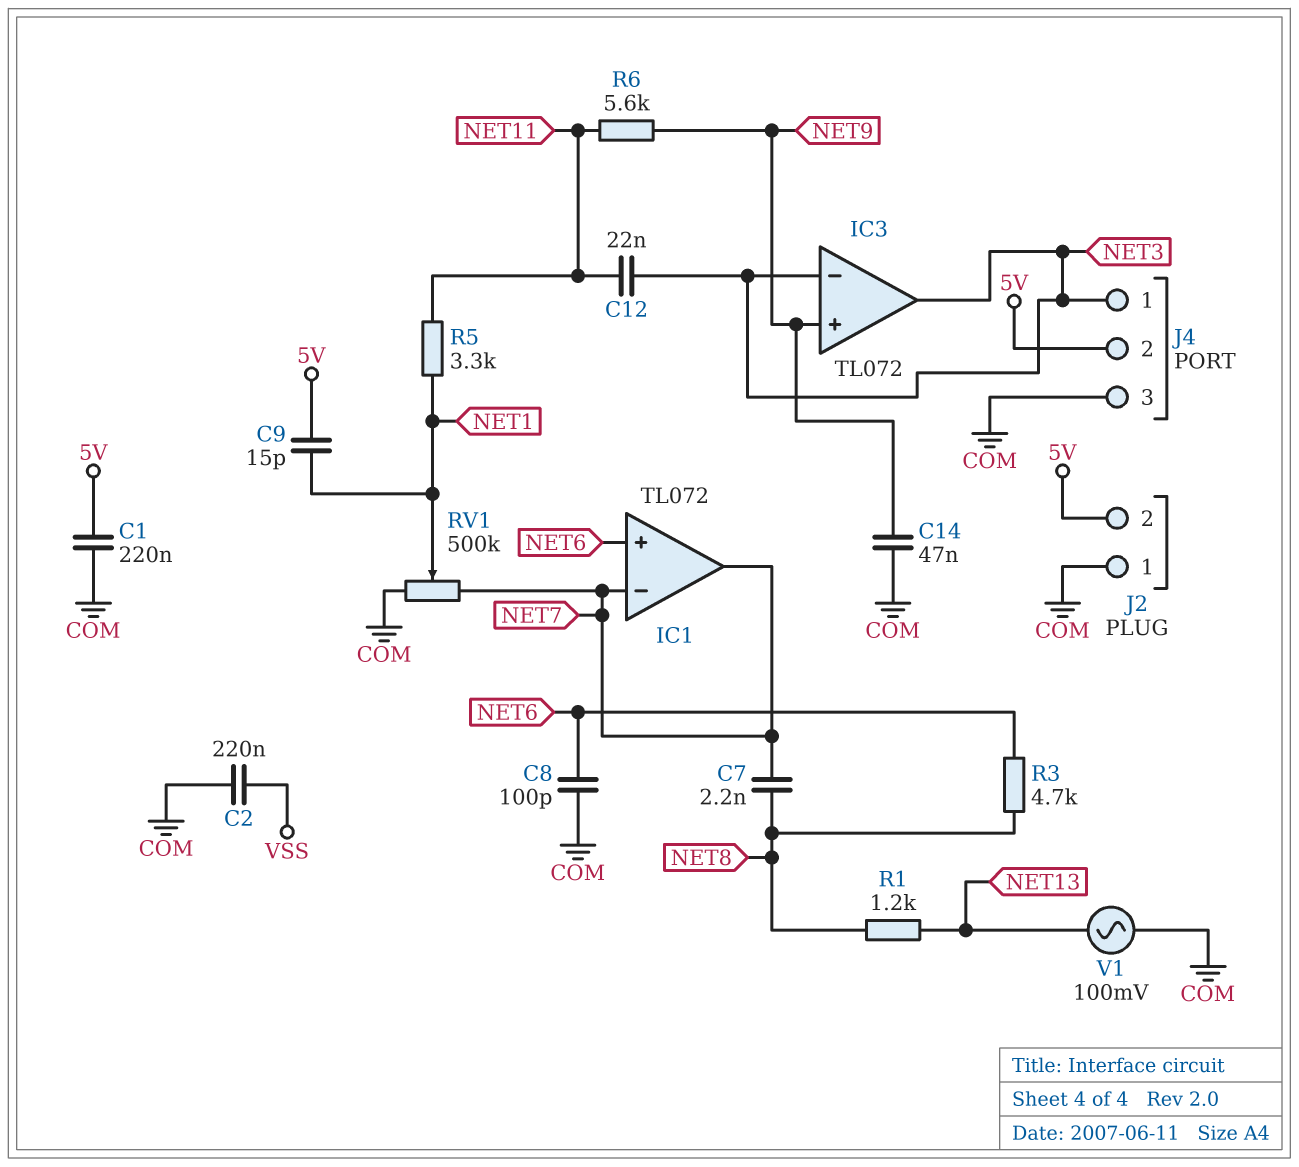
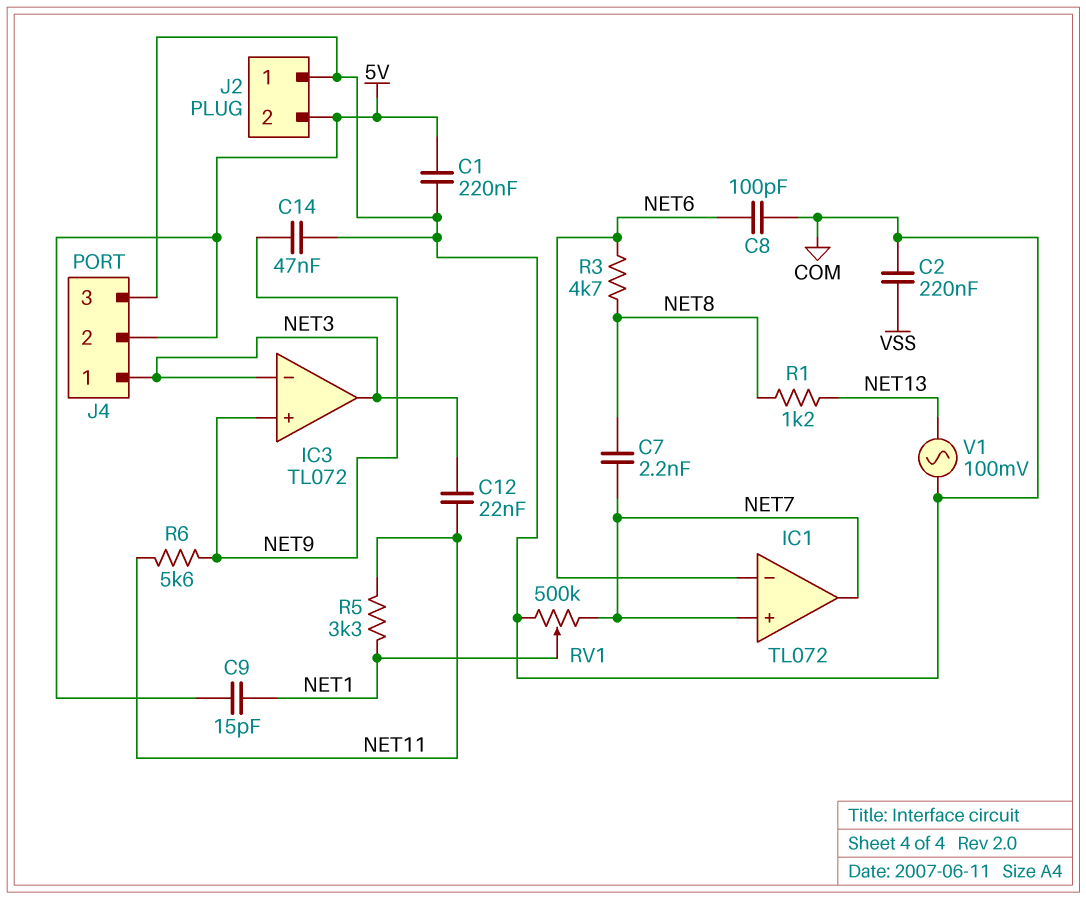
IC1 pin in+: NET6 -> NET7
IC1 pin in-: NET7 -> NET6

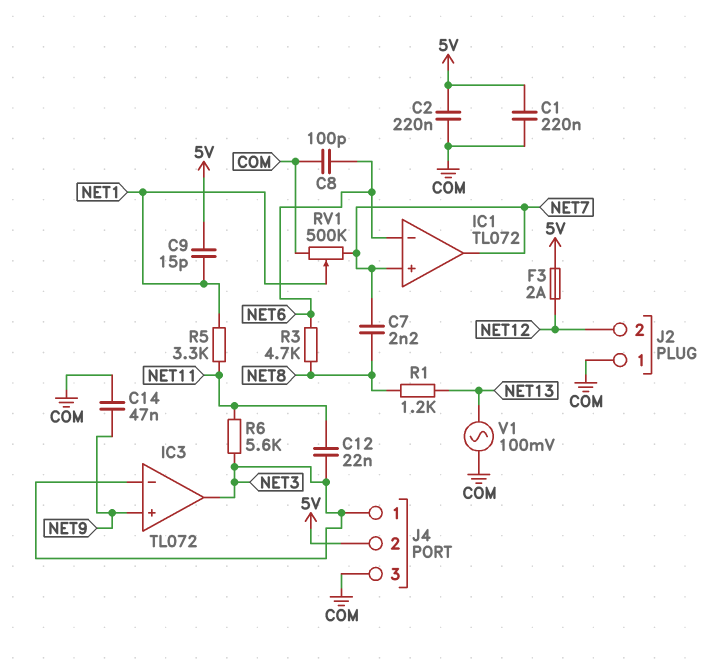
C2: 220nF (COM, VSS) -> 220nF (5V, COM)
F3: none -> 2A (5V, NET12)
J2 pin 2: 5V -> NET12
R6: 5.6k (NET9, NET11) -> 5.6k (NET3, NET11)

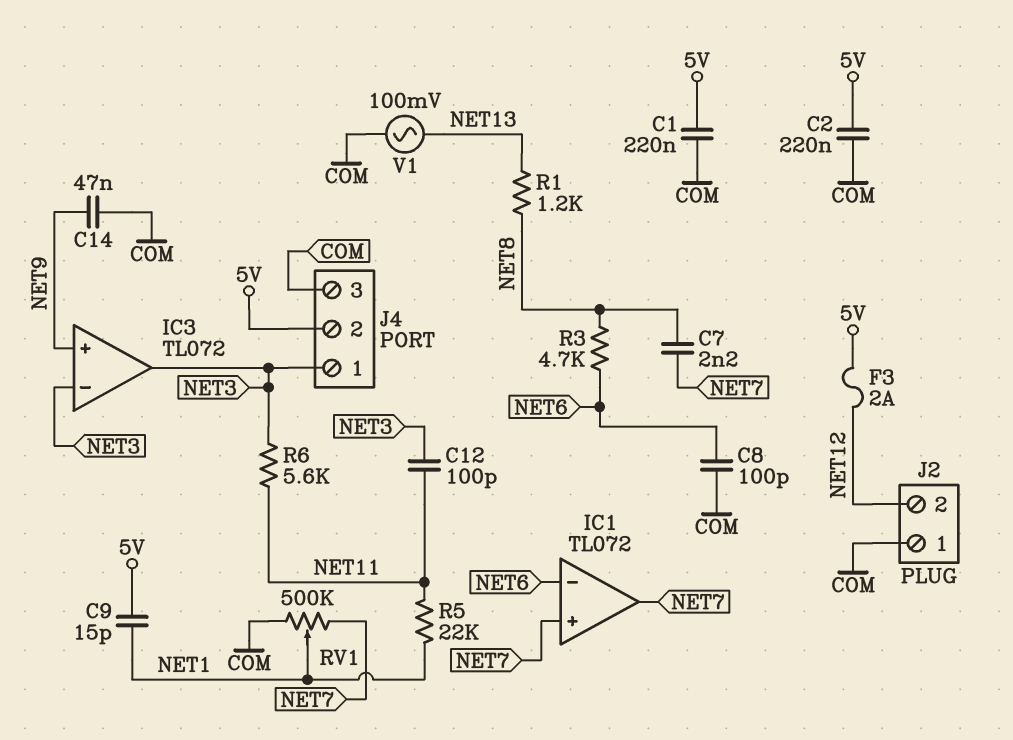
C12: 22nF (NET3, NET11) -> 100pF (NET3, NET11)
R5: 3.3k (NET1, NET11) -> 22k (NET1, NET11)

